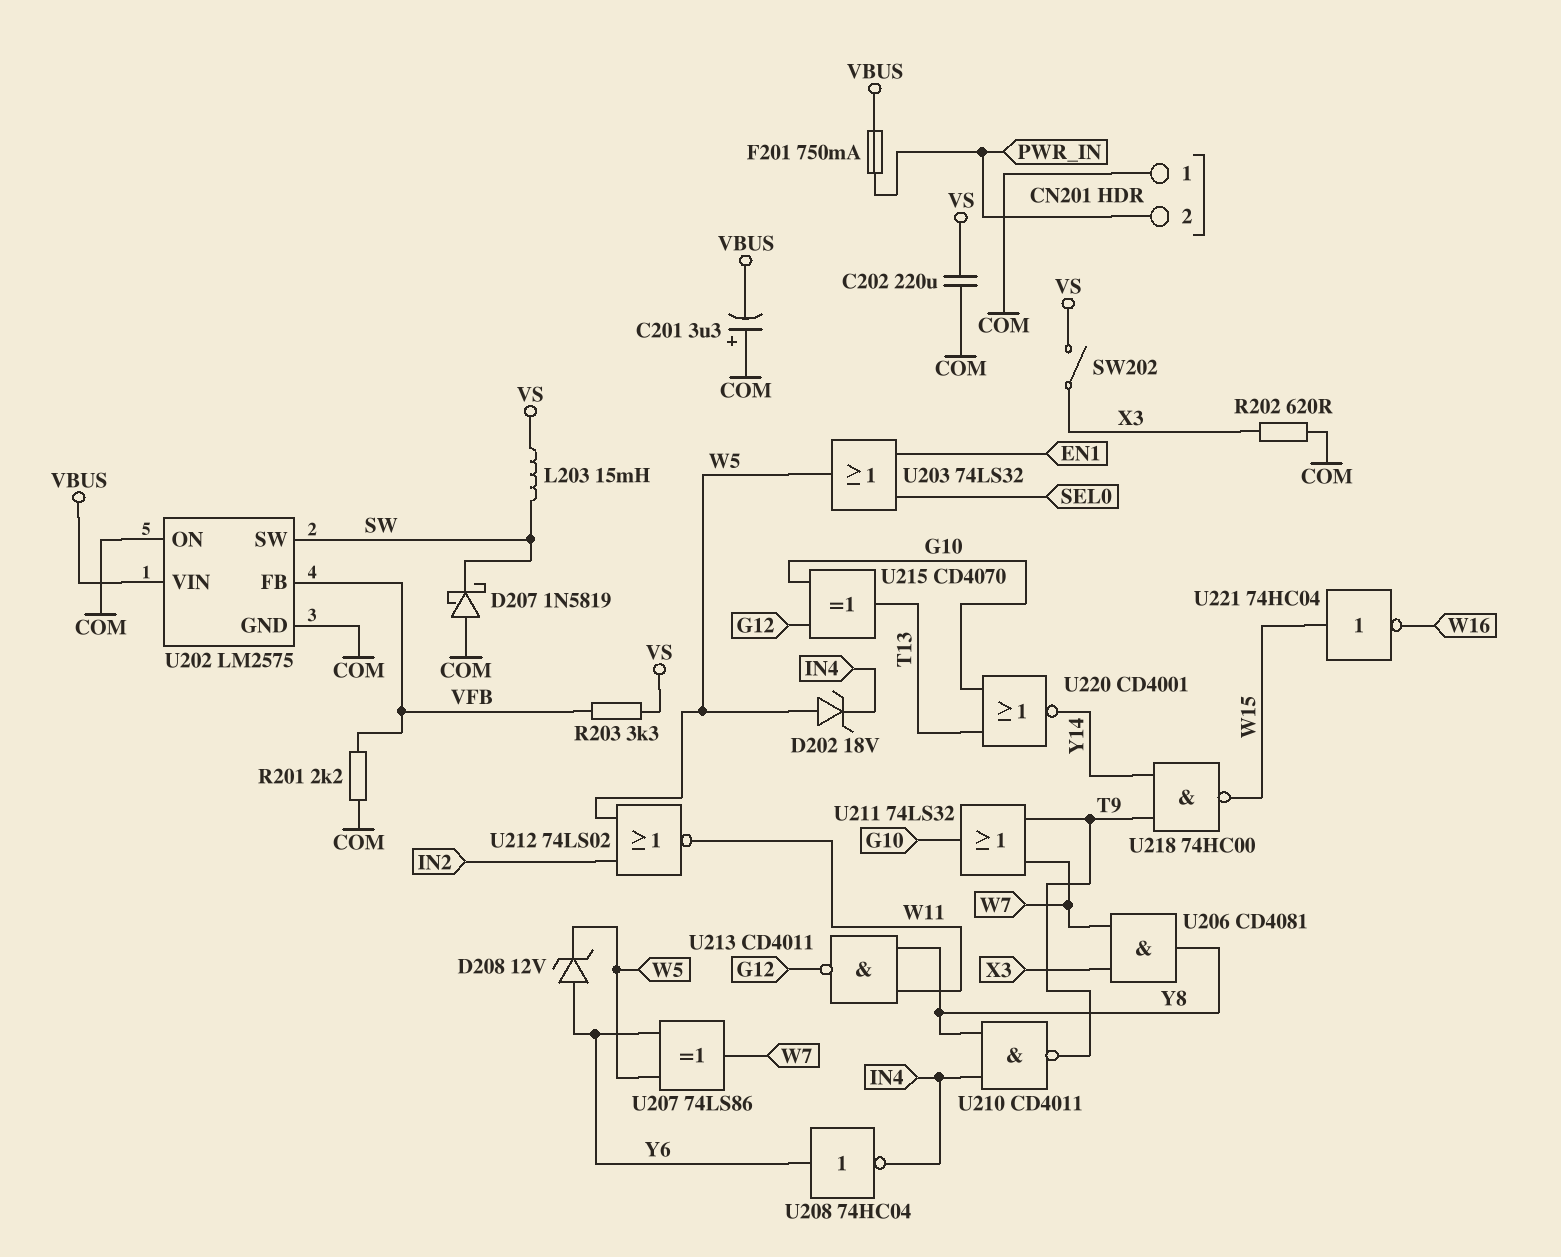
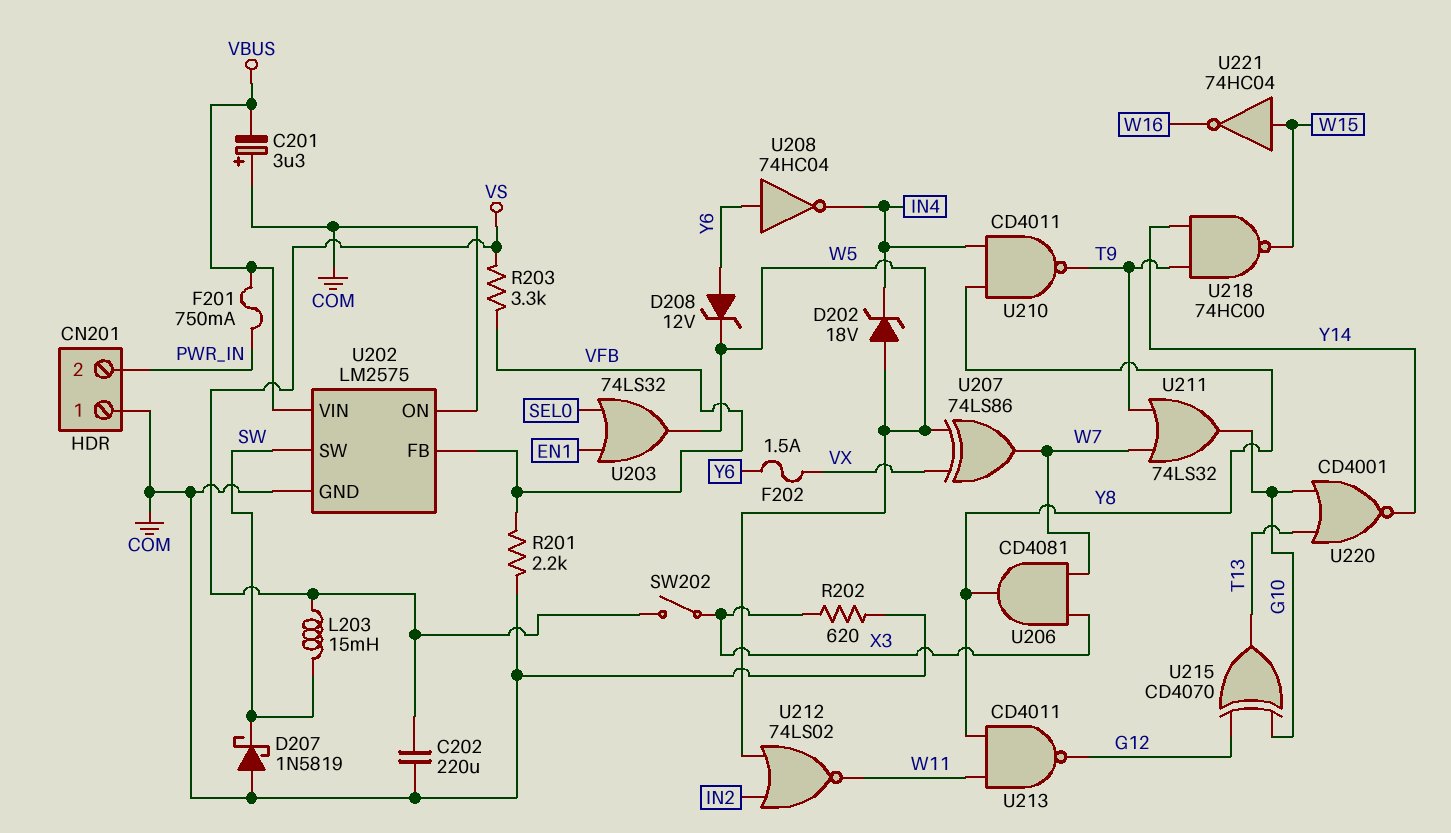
F202: none -> 1.5A (VX, Y6)
U207: XOR 74LS86 (in W5, in Y6, out W7) -> XOR 74LS86 (in VX, in W5, out W7)

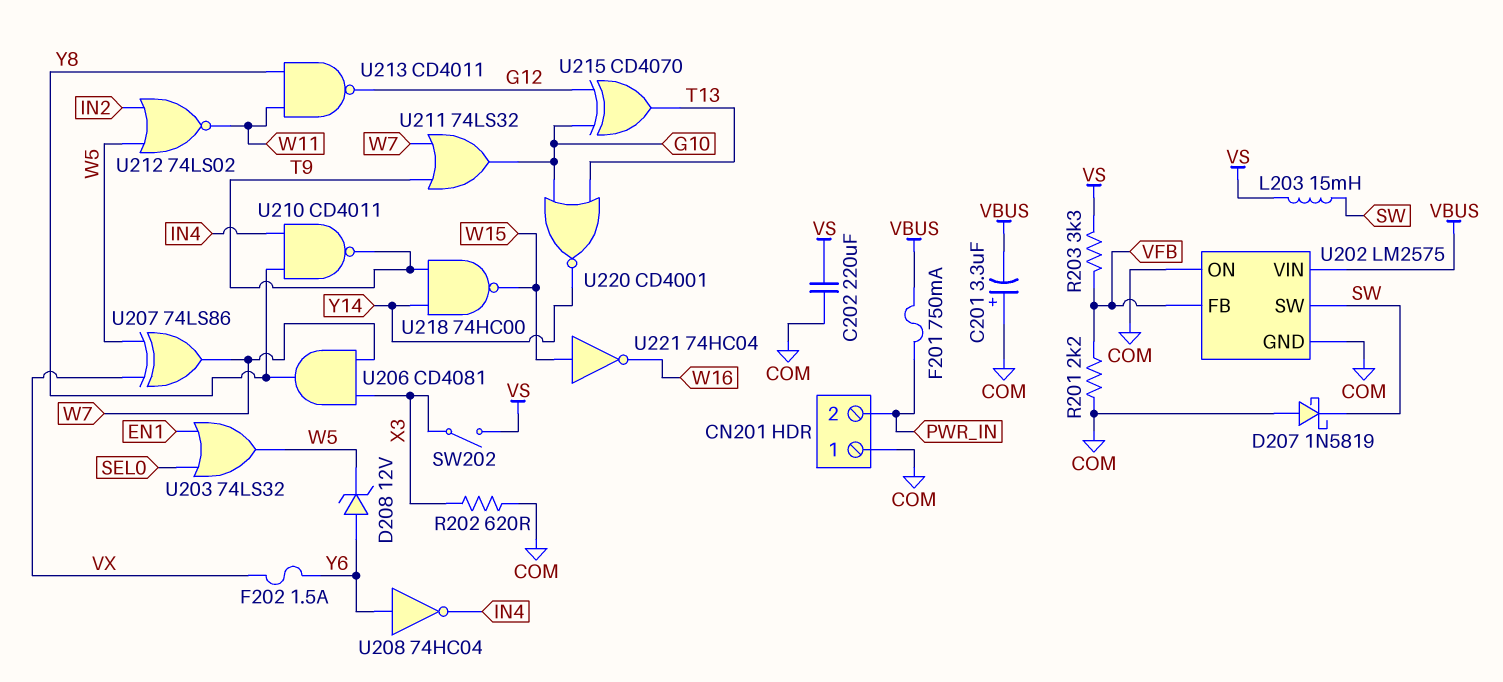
D202: zener 18V (A W5, K IN4) -> none

